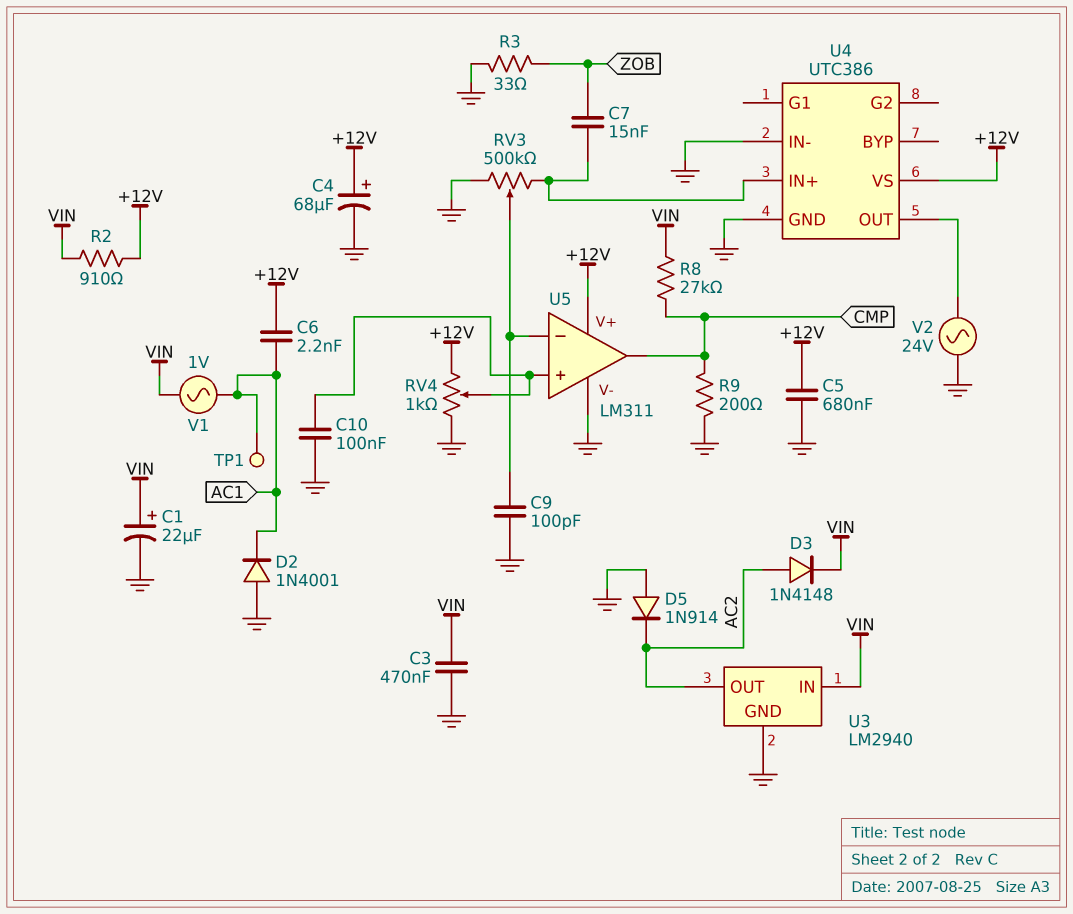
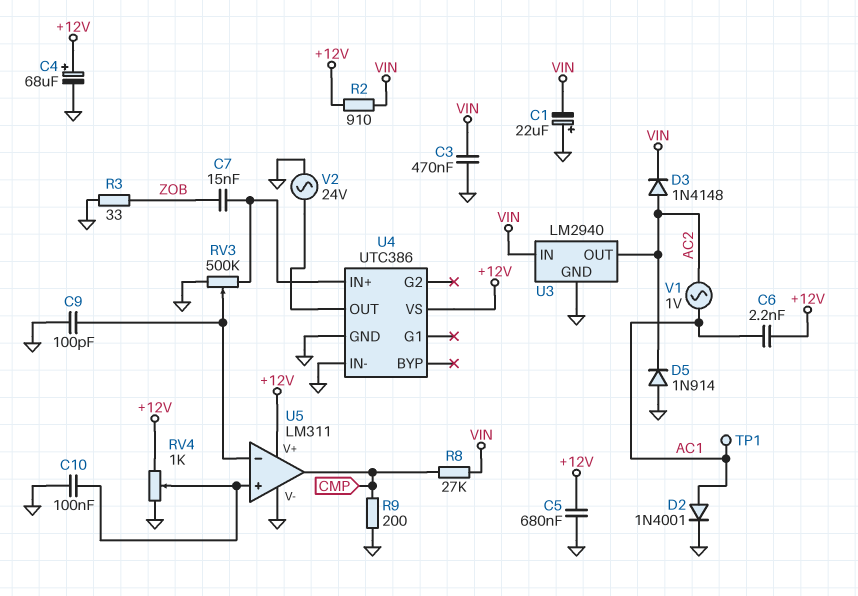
C1: 22uF (plus VIN, minus GND) -> 22uF (plus GND, minus VIN)
D2: diode 1N4001 (A GND, K AC1) -> diode 1N4001 (A AC1, K GND)
V1: AC 1V (AC1, VIN) -> AC 1V (AC1, AC2)

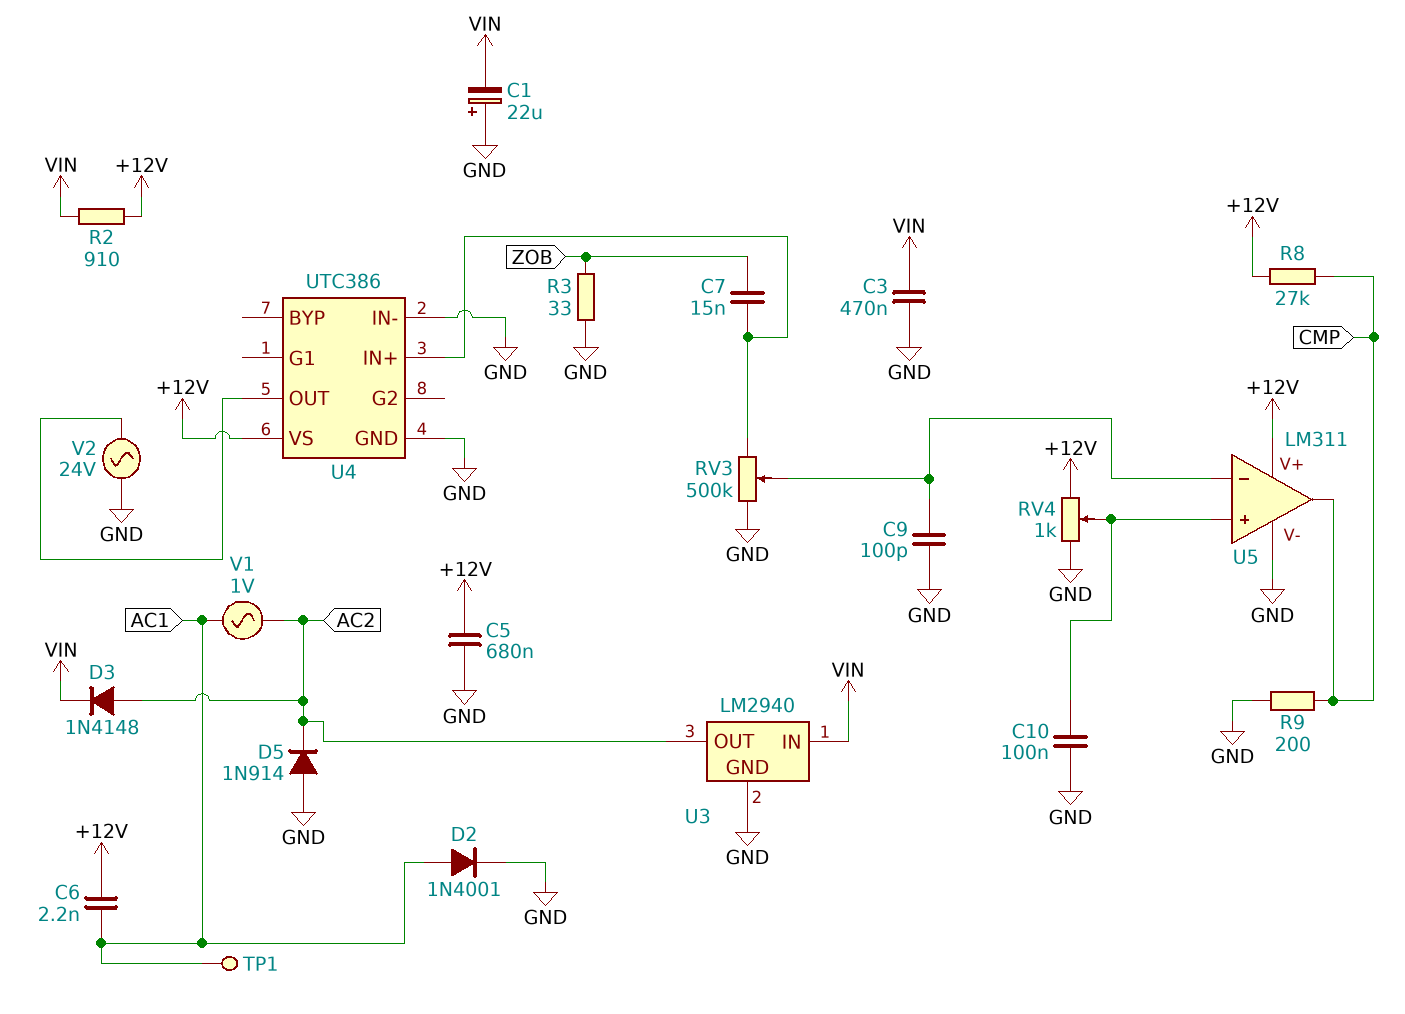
C4: 68uF (plus +12V, minus GND) -> none
R8: 27k (CMP, VIN) -> 27k (+12V, CMP)

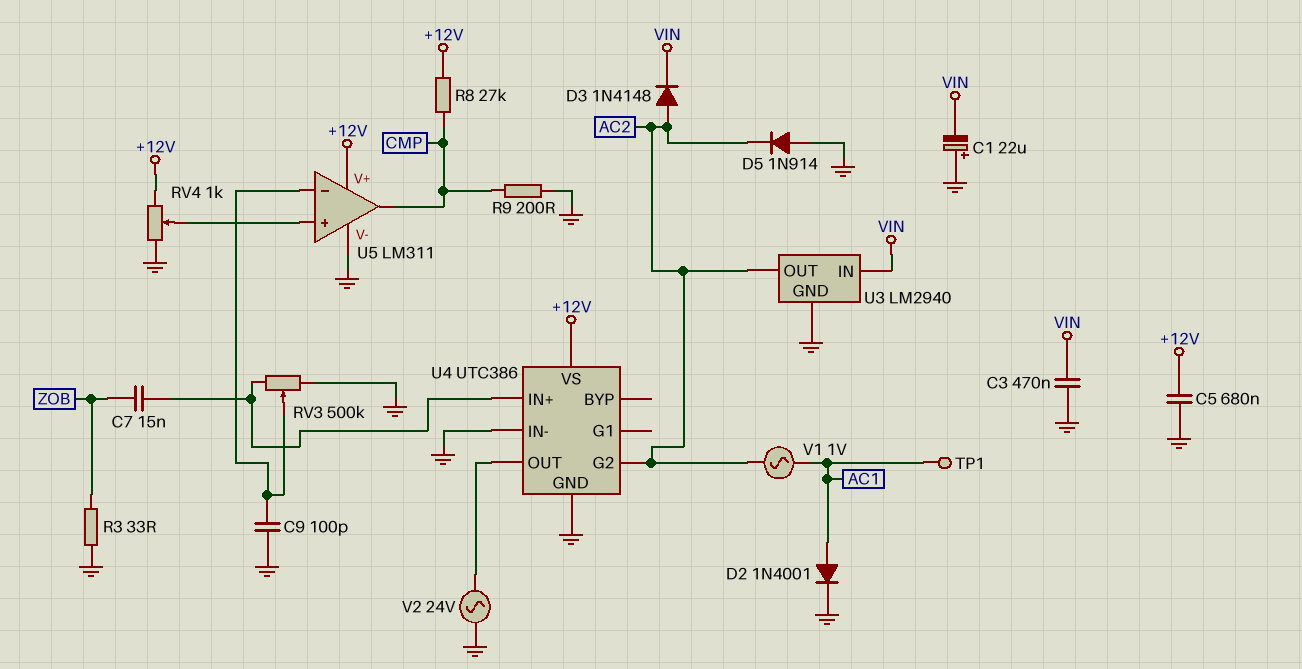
C6: 2.2nF (+12V, AC1) -> none
C10: 100nF (GND, U5/in+) -> none
R2: 910 (+12V, VIN) -> none
U4 pin G2: none -> AC2

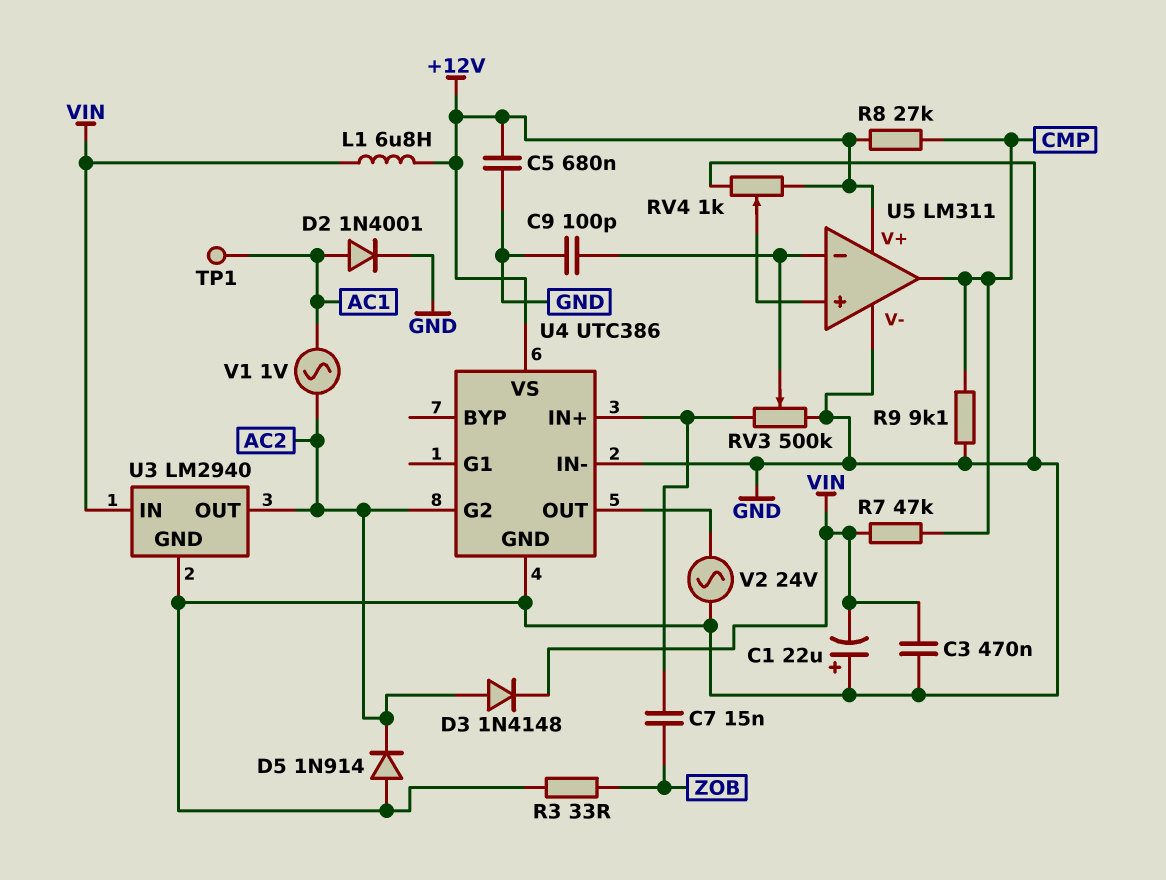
L1: none -> 6.8uH (+12V, VIN)
R7: none -> 47k (CMP, VIN)
R9: 200 (CMP, GND) -> 9.1k (CMP, GND)

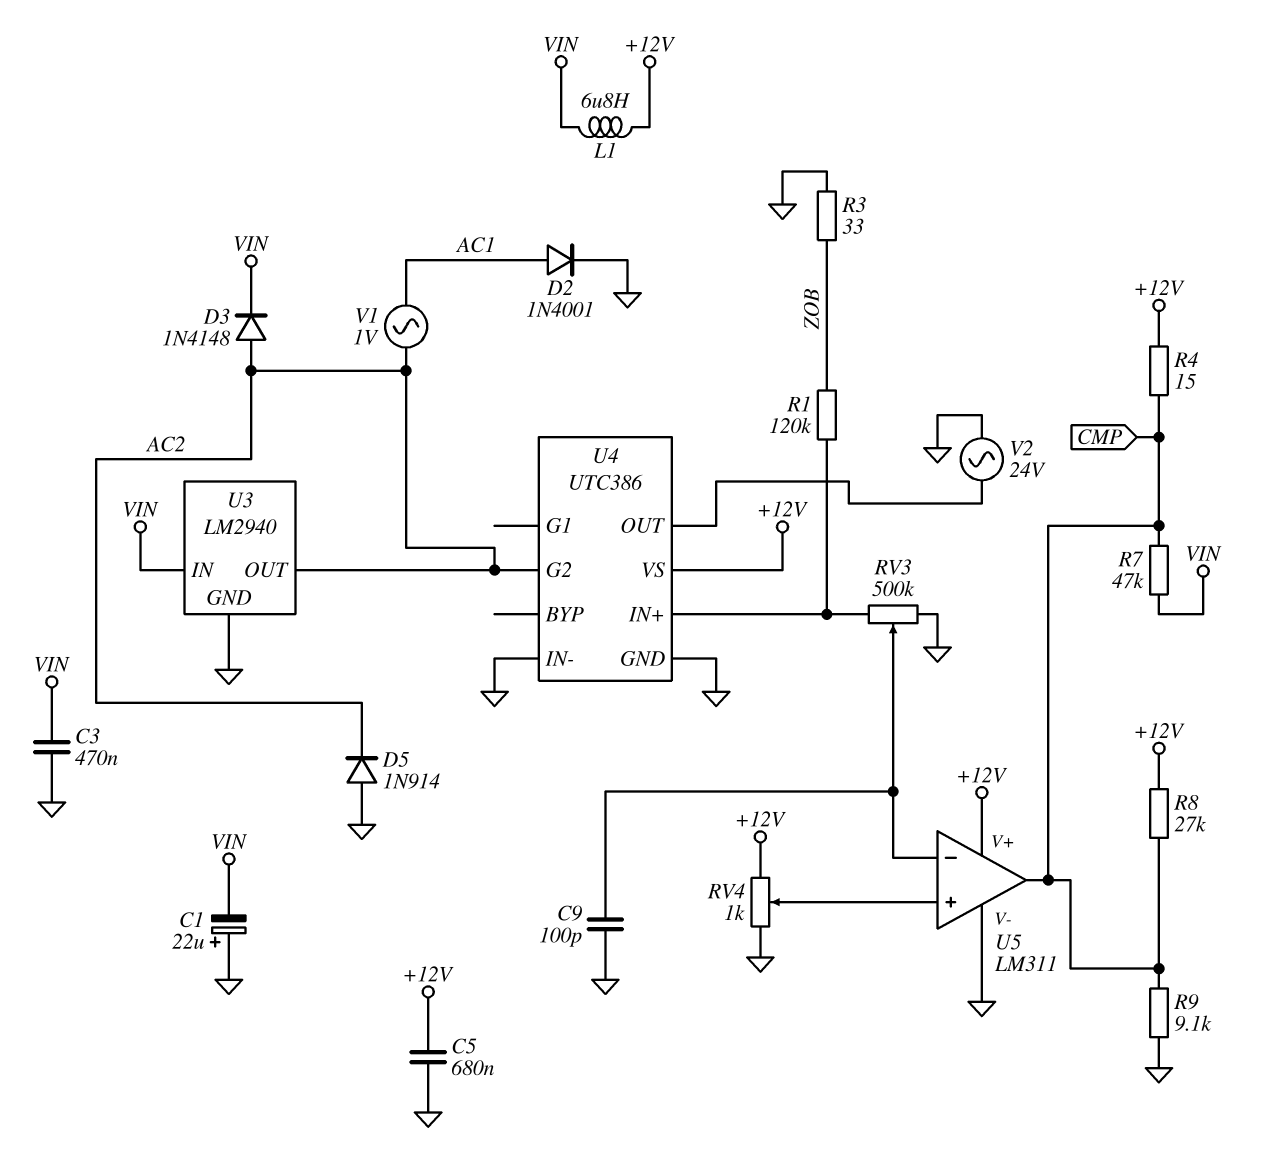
C7: 15nF (U4/IN+, ZOB) -> none
R1: none -> 120k (U4/IN+, ZOB)
R4: none -> 15 (+12V, CMP)
TP1: test point (AC1) -> none

